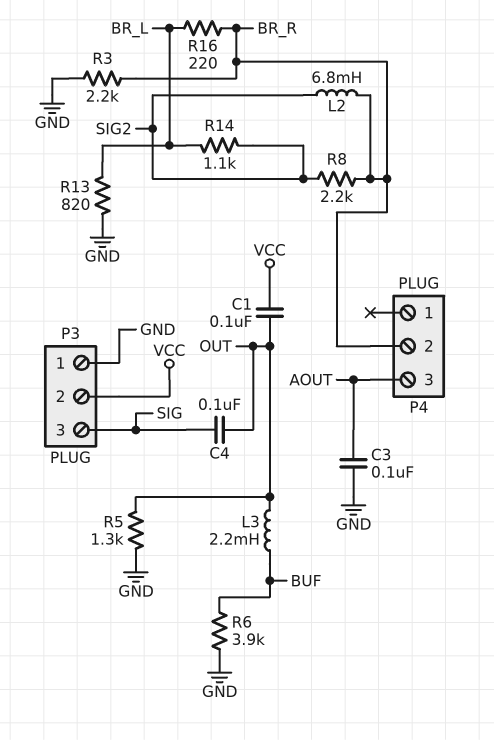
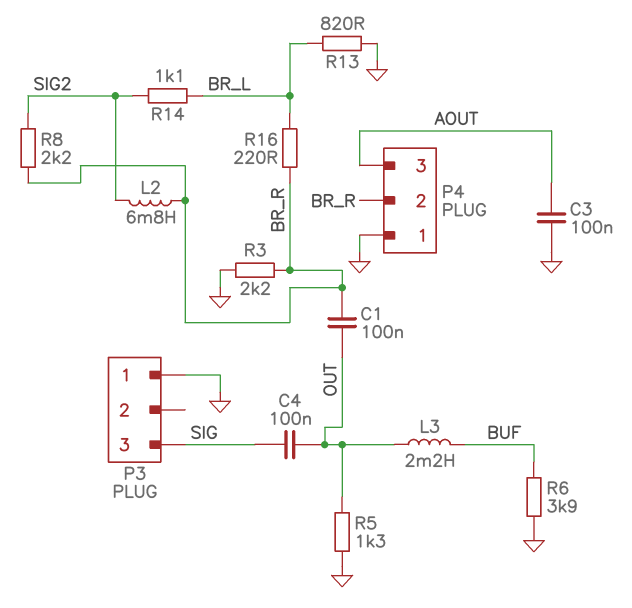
C1: 100nF (OUT, VCC) -> 100nF (BR_R, OUT)
P3 pin 2: VCC -> none
P4 pin 1: none -> GND

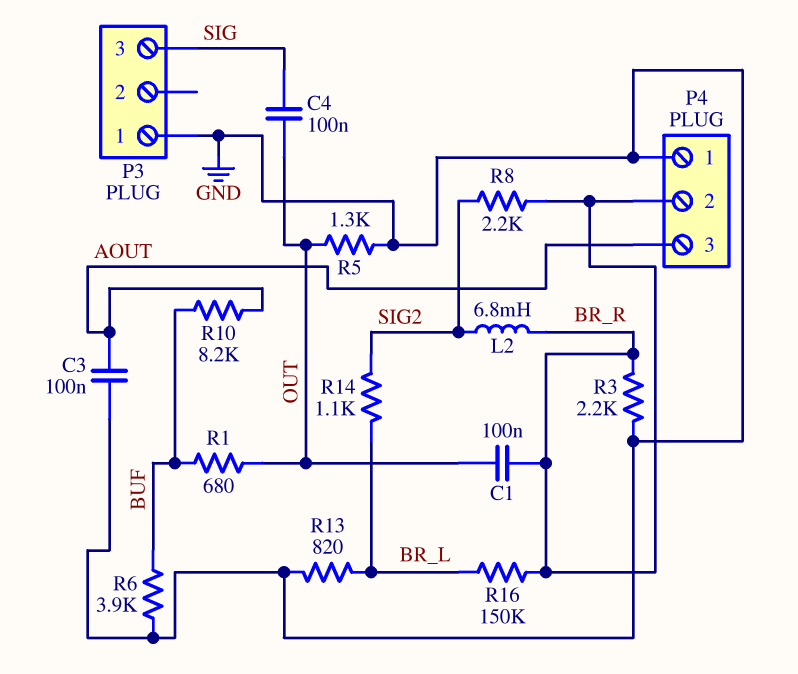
L3: 2.2mH (BUF, OUT) -> none
R1: none -> 680 (BUF, OUT)
R10: none -> 8.2k (AOUT, BUF)
R16: 220 (BR_L, BR_R) -> 150k (BR_L, BR_R)

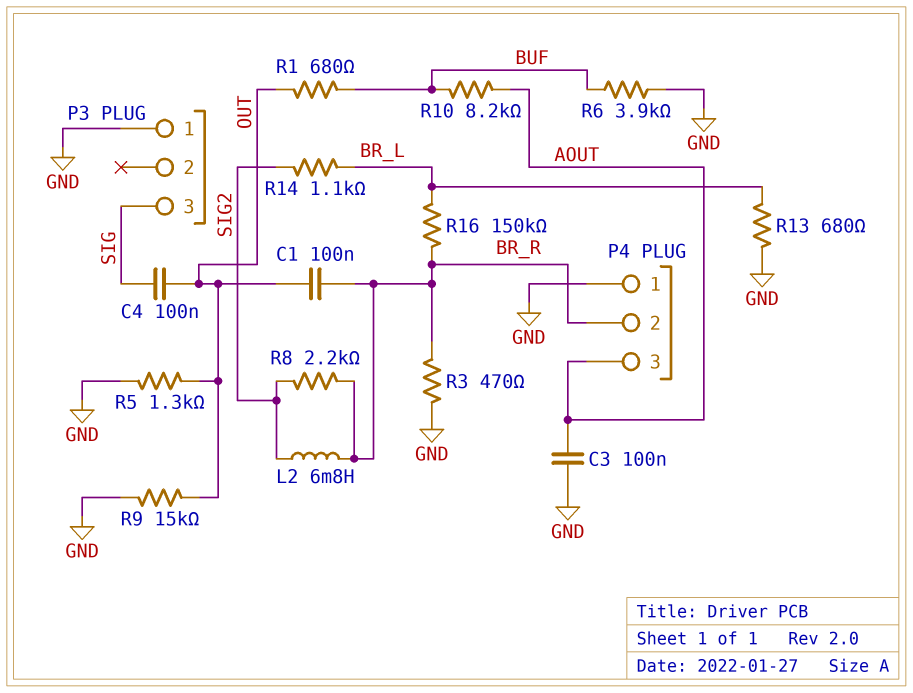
R3: 2.2k (BR_R, GND) -> 470 (BR_R, GND)
R9: none -> 15k (GND, OUT)
R13: 820 (BR_L, GND) -> 680 (BR_L, GND)

